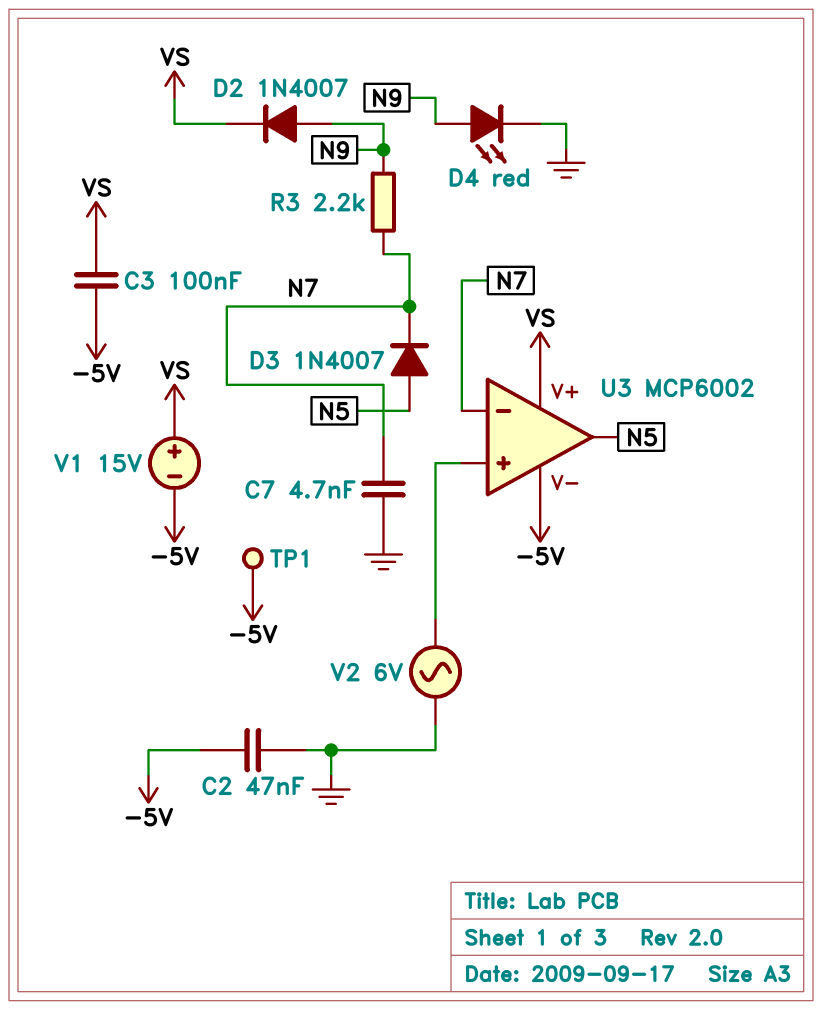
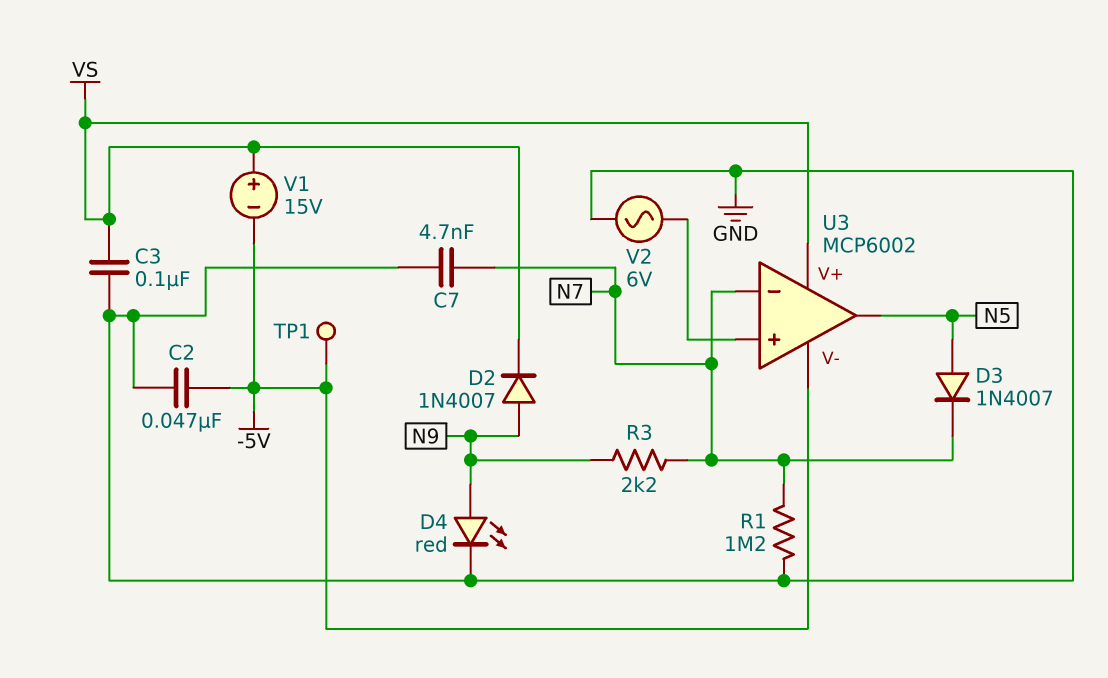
C3: 100nF (-5V, VS) -> 100nF (GND, VS)
R1: none -> 1.2M (GND, N7)

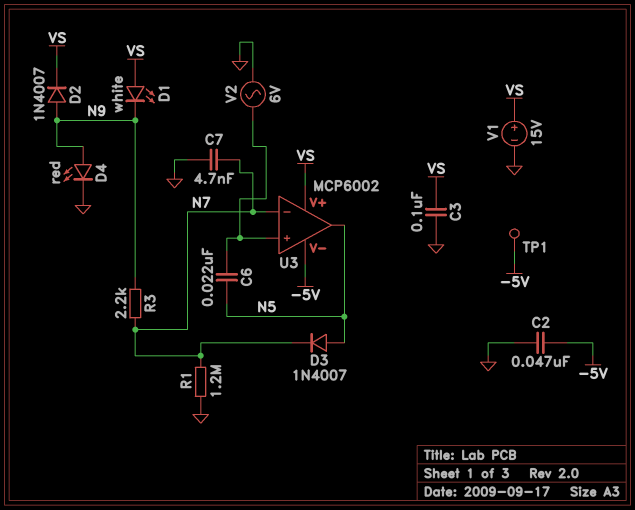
C6: none -> 22nF (N5, U3/in+)
D1: none -> LED white (A VS, K N9)
V1: 15V (plus VS, minus -5V) -> 15V (plus VS, minus GND)

